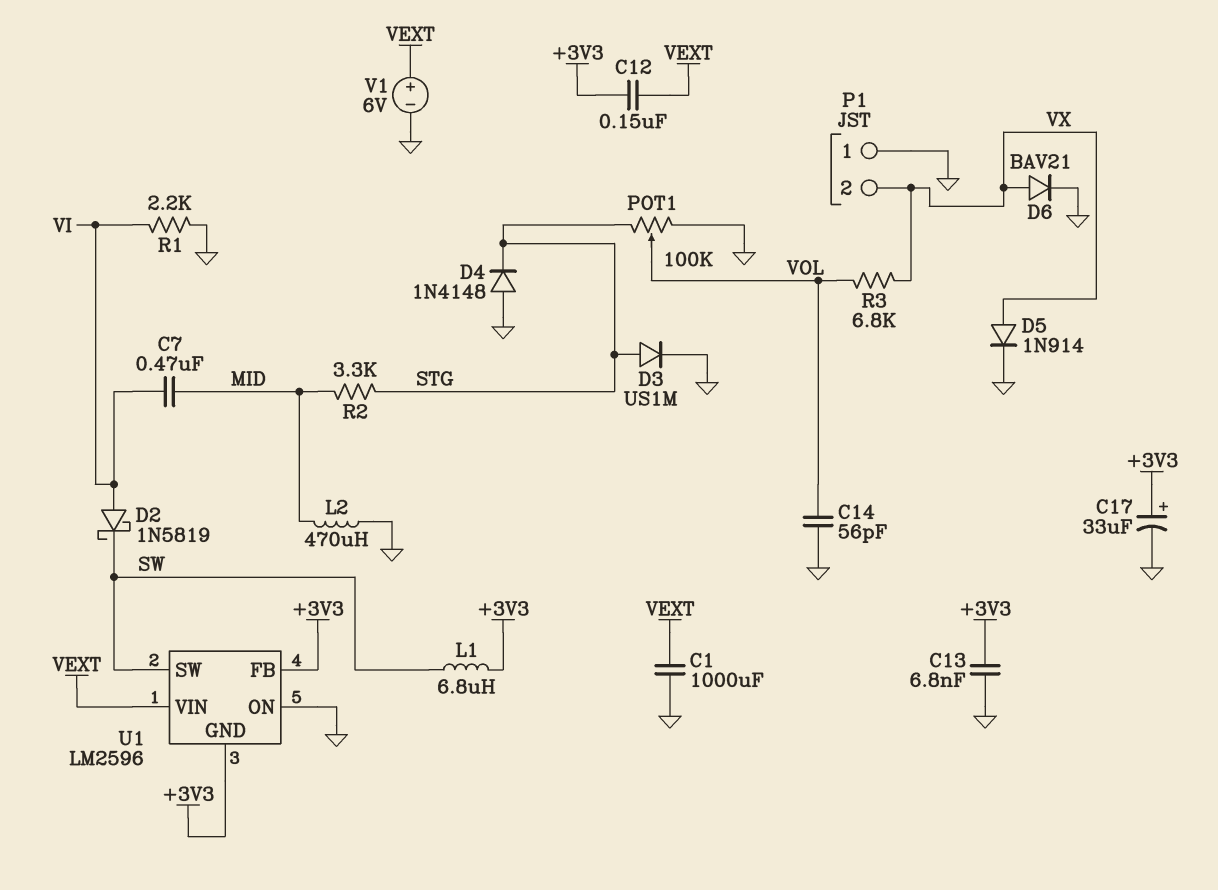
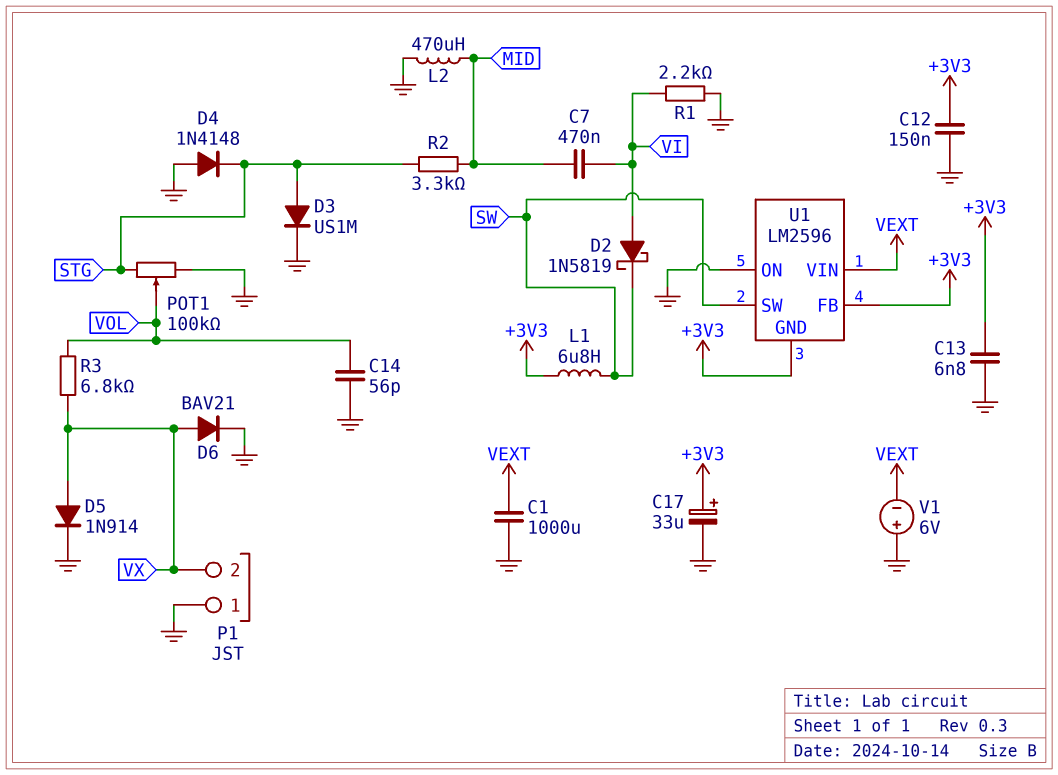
C12: 150nF (+3V3, VEXT) -> 150nF (+3V3, GND)
V1: 6V (plus VEXT, minus GND) -> 6V (plus GND, minus VEXT)

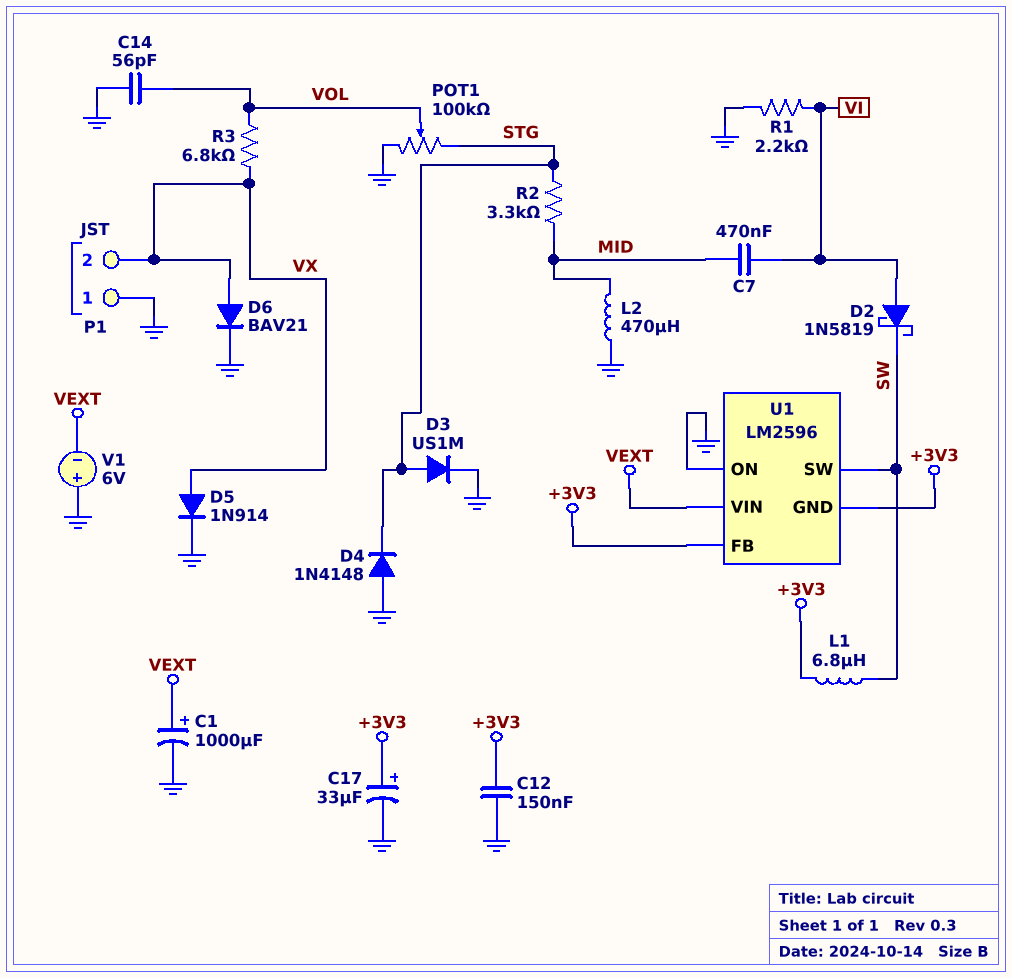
C1: 1000uF (GND, VEXT) -> 1000uF (plus VEXT, minus GND)
C13: 6.8nF (+3V3, GND) -> none

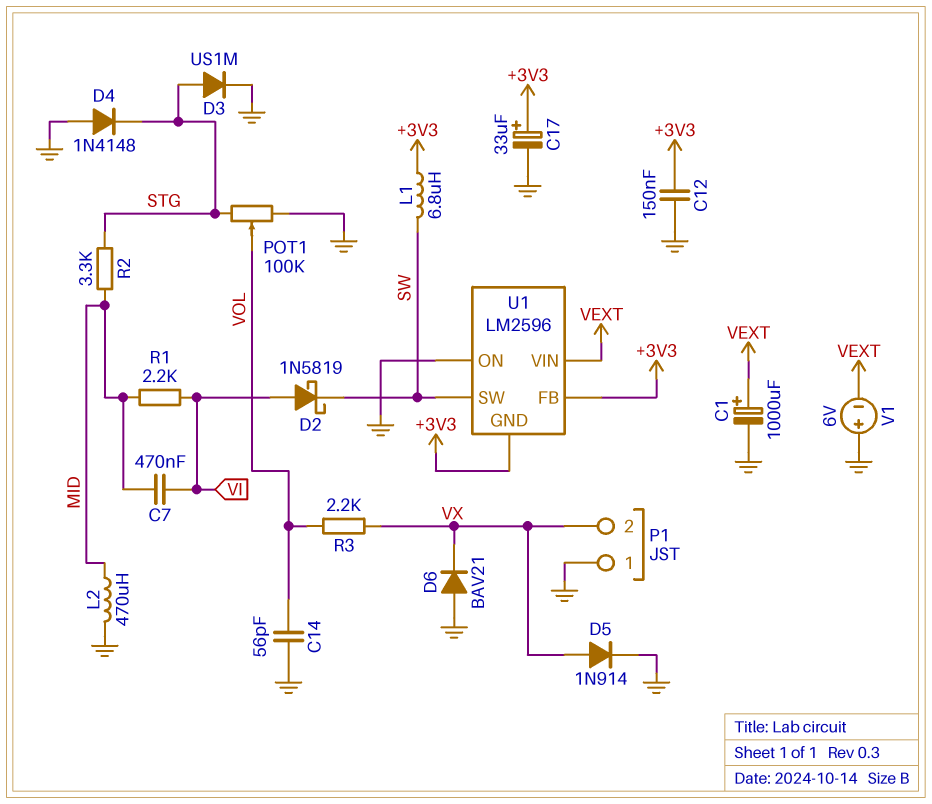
D6: diode BAV21 (A VX, K GND) -> diode BAV21 (A GND, K VX)
R1: 2.2k (GND, VI) -> 2.2k (MID, VI)
R3: 6.8k (VOL, VX) -> 2.2k (VOL, VX)

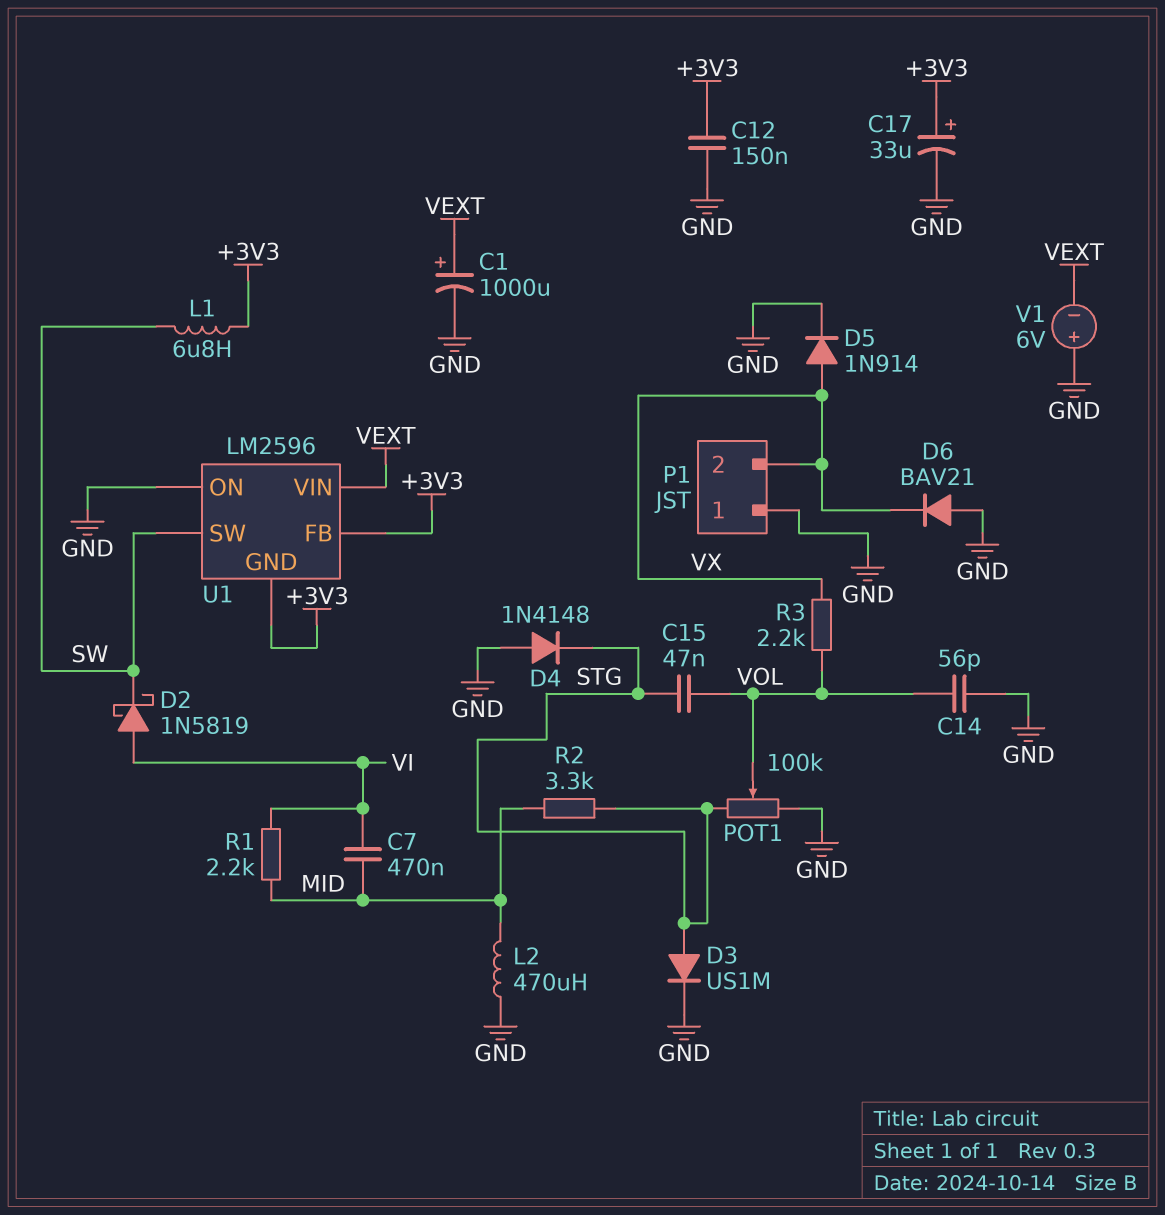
C15: none -> 47nF (STG, VOL)

